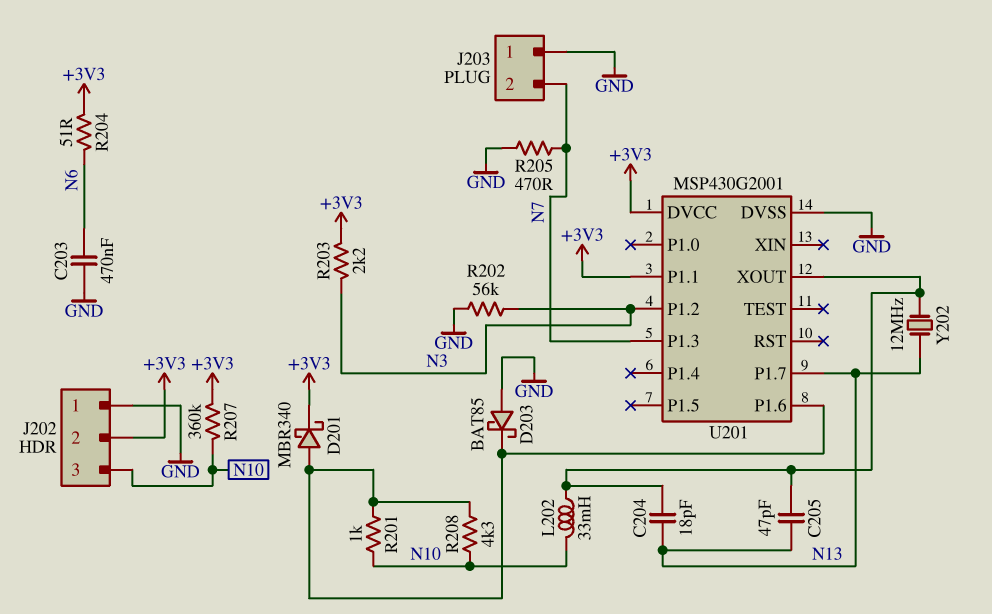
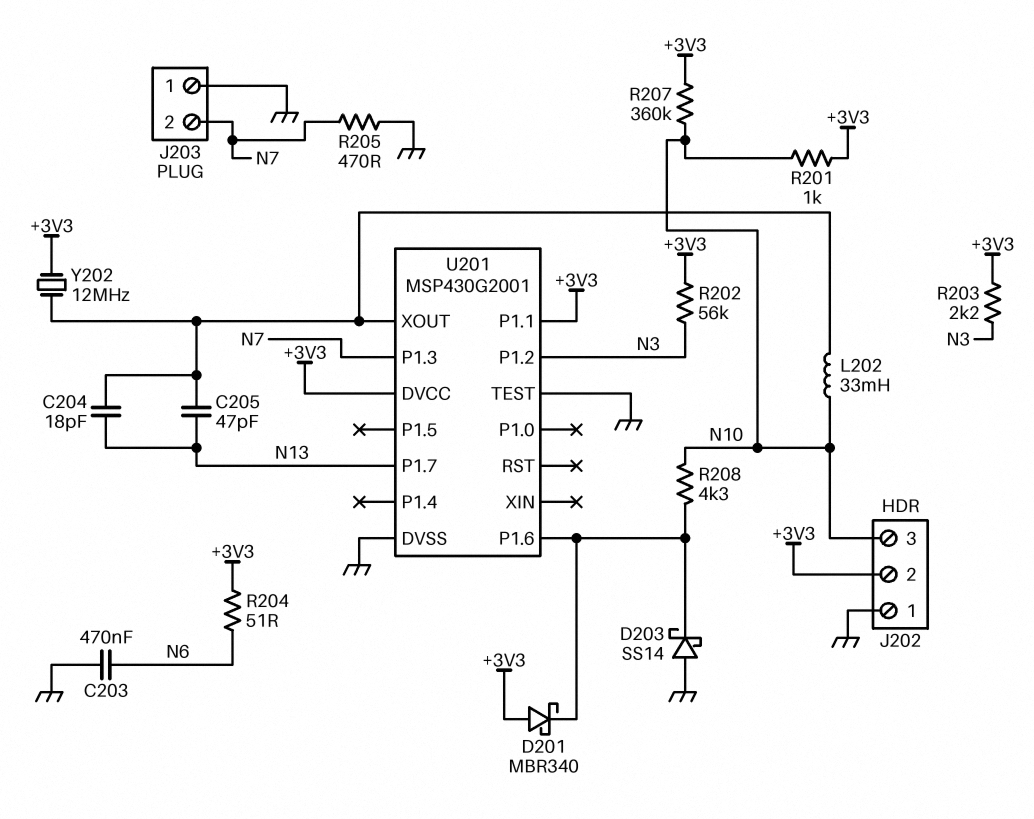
D201: schottky MBR340 (A U201/P1.6, K +3V3) -> schottky MBR340 (A +3V3, K U201/P1.6)
D203: schottky BAT85 (A GND, K U201/P1.6) -> schottky SS14 (A GND, K U201/P1.6)
R201: 1k (N10, U201/P1.6) -> 1k (+3V3, N10)
R202: 56k (GND, N3) -> 56k (+3V3, N3)
U201 pin TEST: none -> GND
Y202: 12MHz (N13, U201/XOUT) -> 12MHz (+3V3, U201/XOUT)

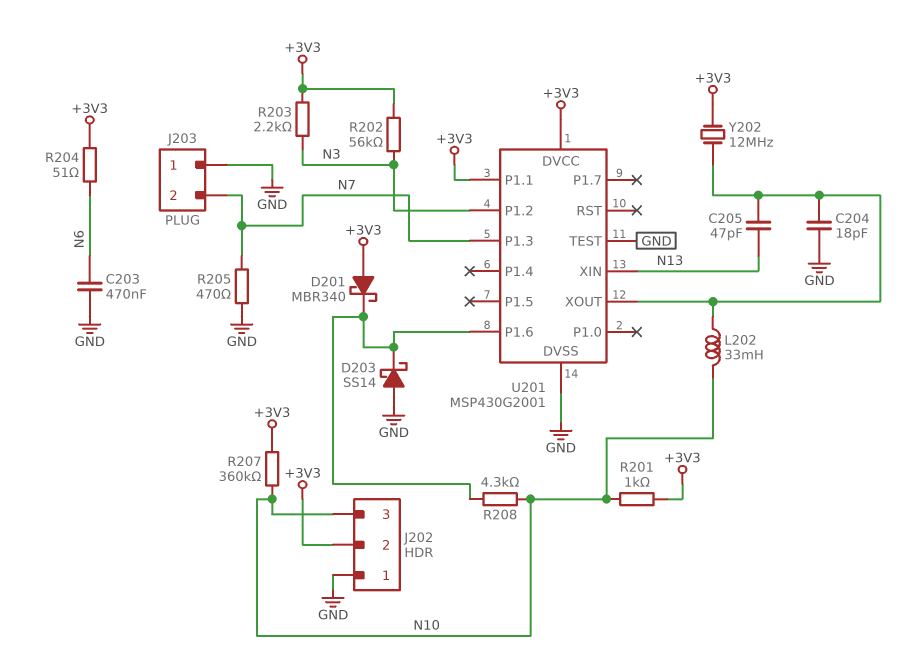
C204: 18pF (N13, U201/XOUT) -> 18pF (GND, U201/XOUT)
U201 pin P1.7: N13 -> none
U201 pin XIN: none -> N13

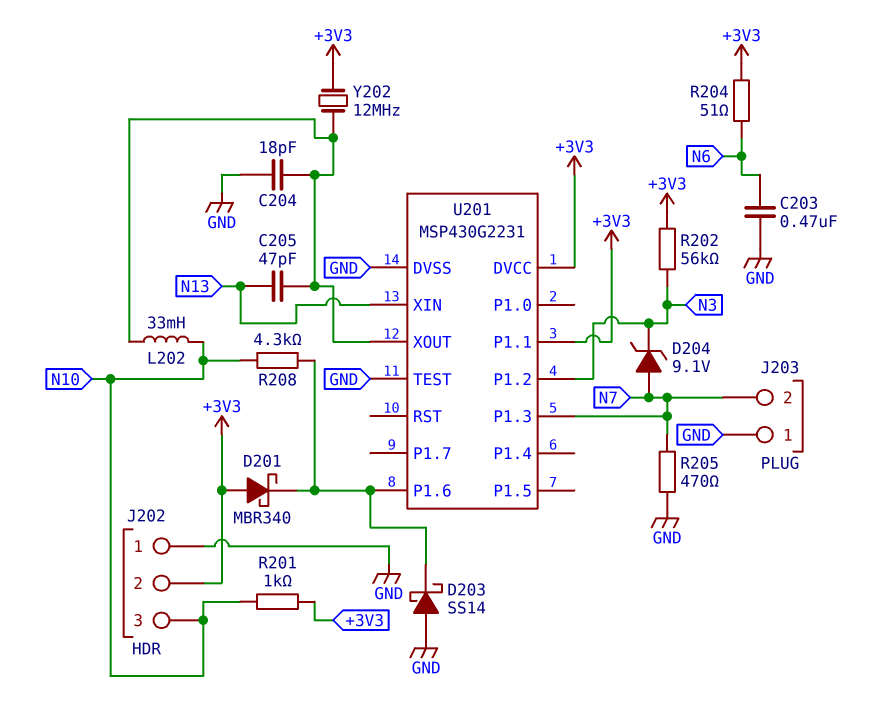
D204: none -> zener 9.1V (A N7, K N3)
R203: 2.2k (+3V3, N3) -> none
R207: 360k (+3V3, N10) -> none
U201: MSP430G2001 -> MSP430G2231

